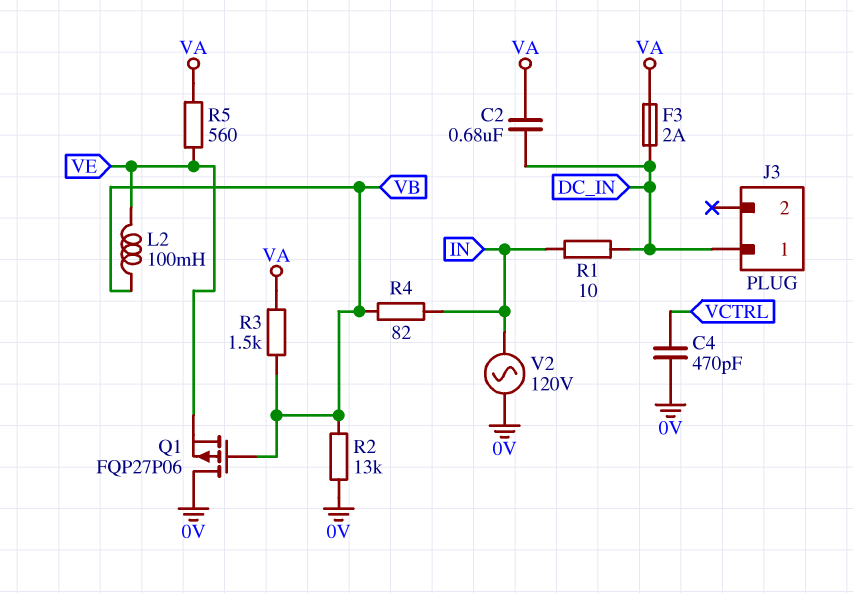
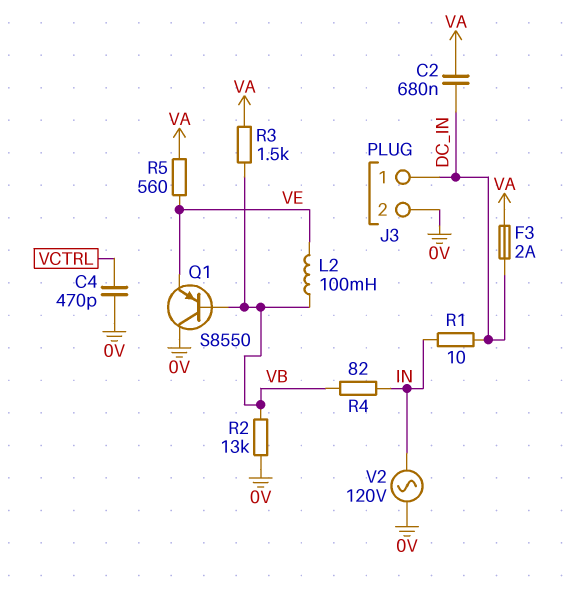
J3 pin 2: none -> 0V
Q1: PMOS FQP27P06 (G VB, D 0V, S VE) -> PNP S8550 (B VB, C 0V, E VE)

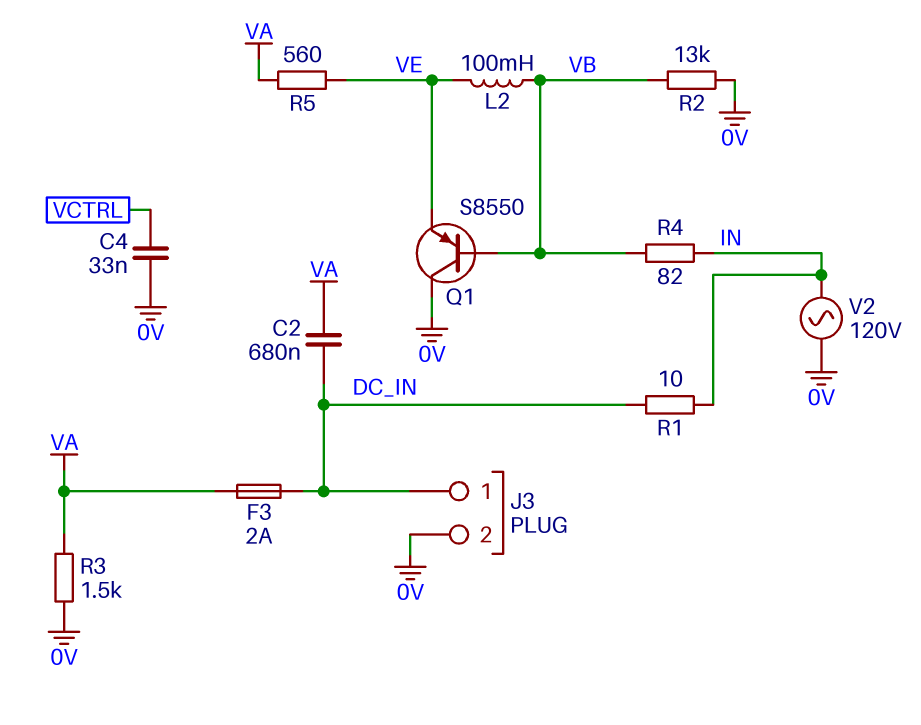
C4: 470pF (0V, VCTRL) -> 33nF (0V, VCTRL)
R3: 1.5k (VA, VB) -> 1.5k (0V, VA)

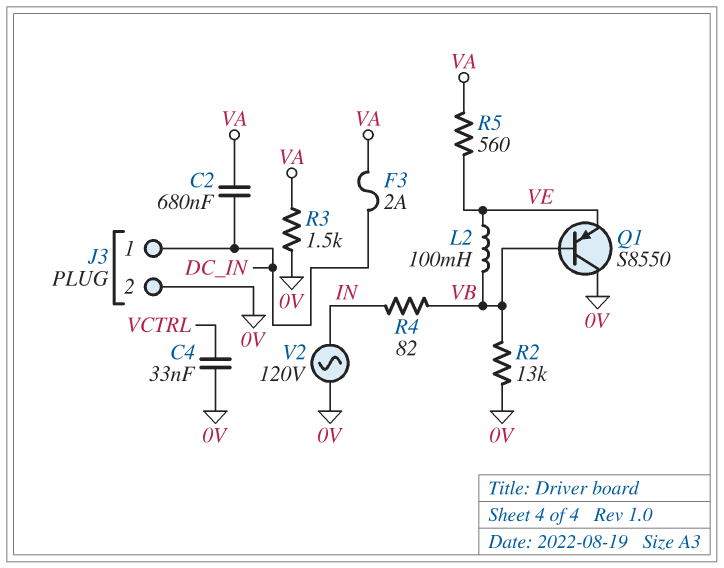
R1: 10 (DC_IN, IN) -> none

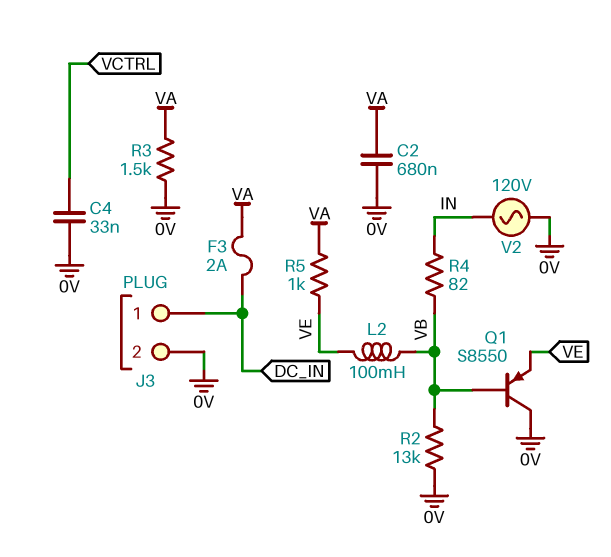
C2: 680nF (DC_IN, VA) -> 680nF (0V, VA)
R5: 560 (VA, VE) -> 1k (VA, VE)

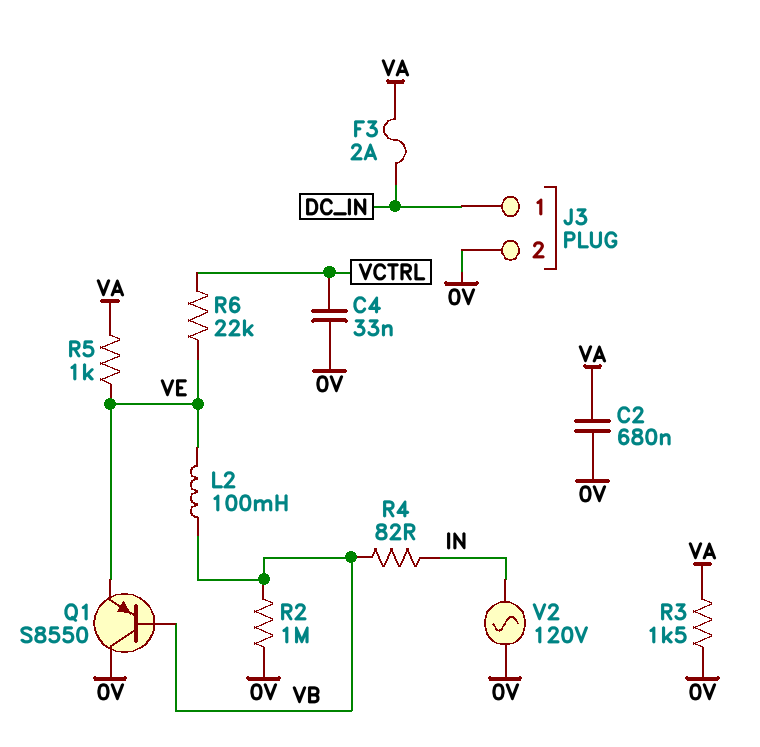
R2: 13k (0V, VB) -> 1M (0V, VB)
R6: none -> 22k (VCTRL, VE)

